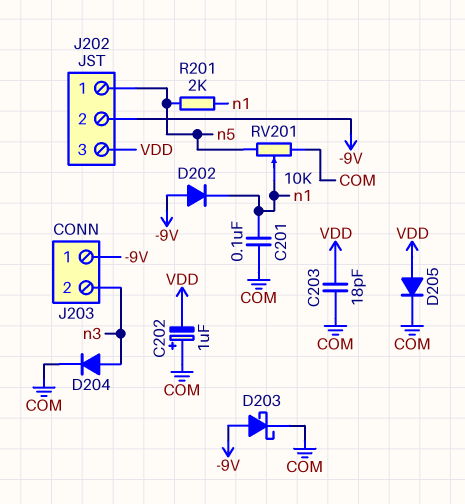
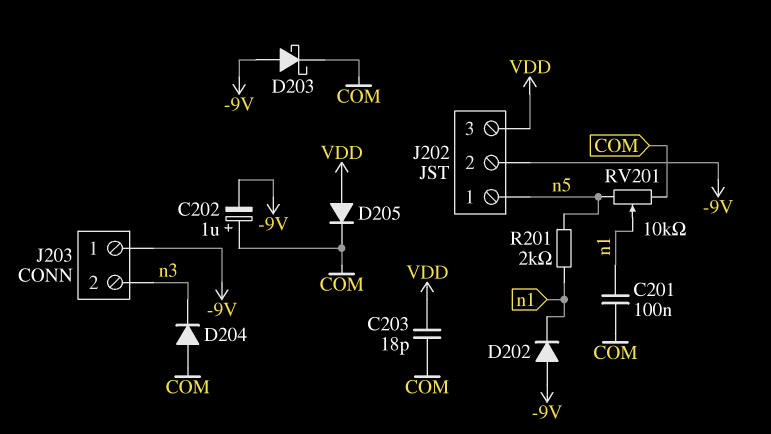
C202: 1uF (plus COM, minus VDD) -> 1uF (plus COM, minus -9V)
D204: diode (A n3, K COM) -> diode (A COM, K n3)

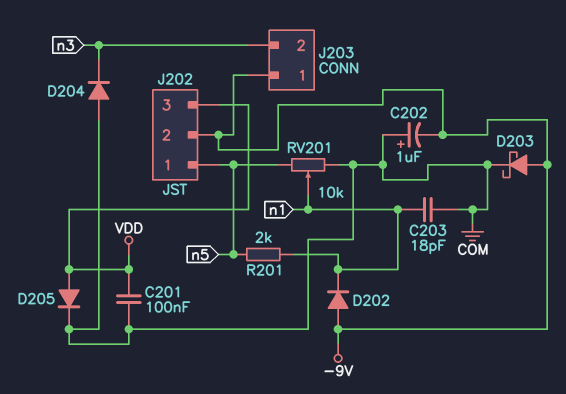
C201: 100nF (COM, n1) -> 100nF (COM, VDD)
C203: 18pF (COM, VDD) -> 18pF (COM, n1)

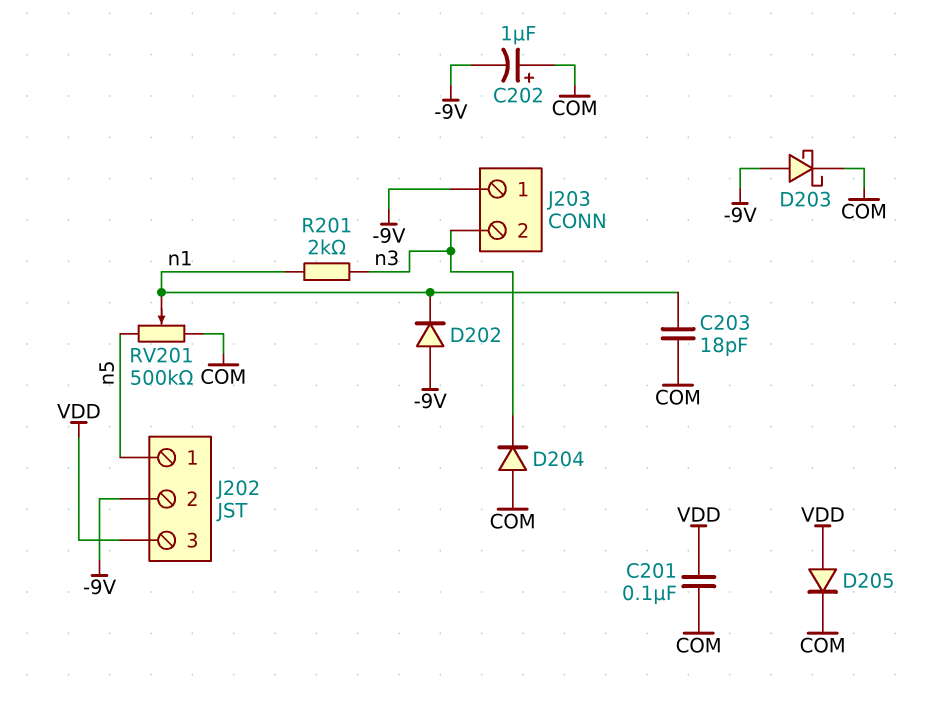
R201: 2k (n1, n5) -> 2k (n1, n3)
RV201: 10k (COM, n5, wiper n1) -> 500k (COM, n5, wiper n1)

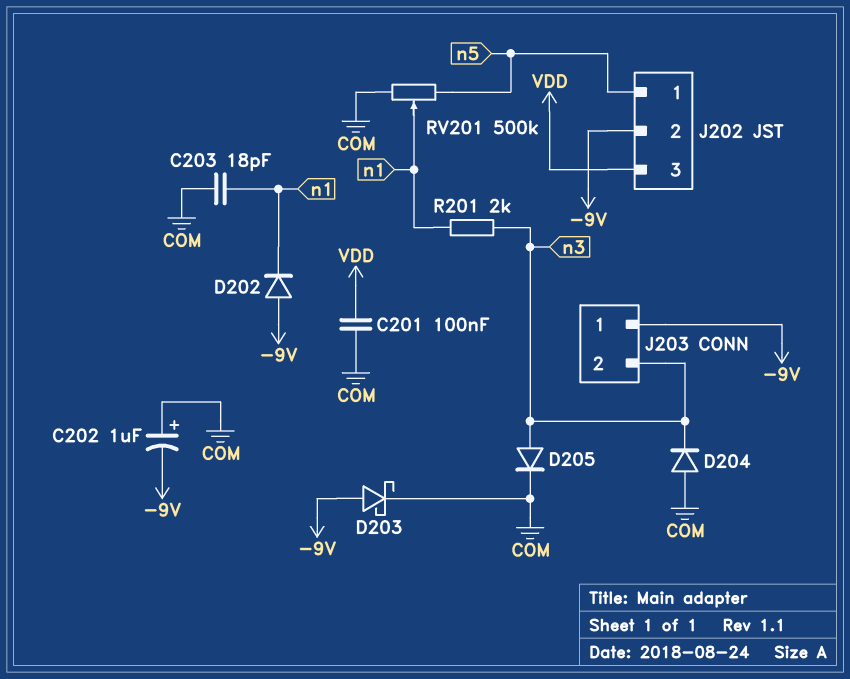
D205: diode (A VDD, K COM) -> diode (A n3, K COM)

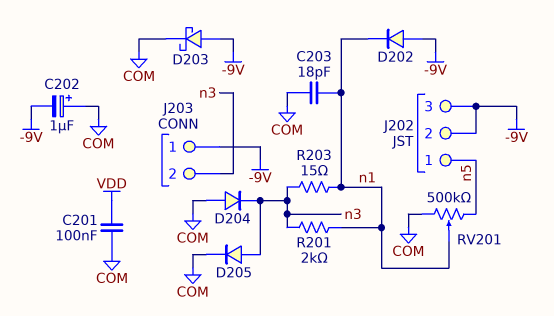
J202 pin 3: VDD -> -9V
R203: none -> 15 (n1, n3)

